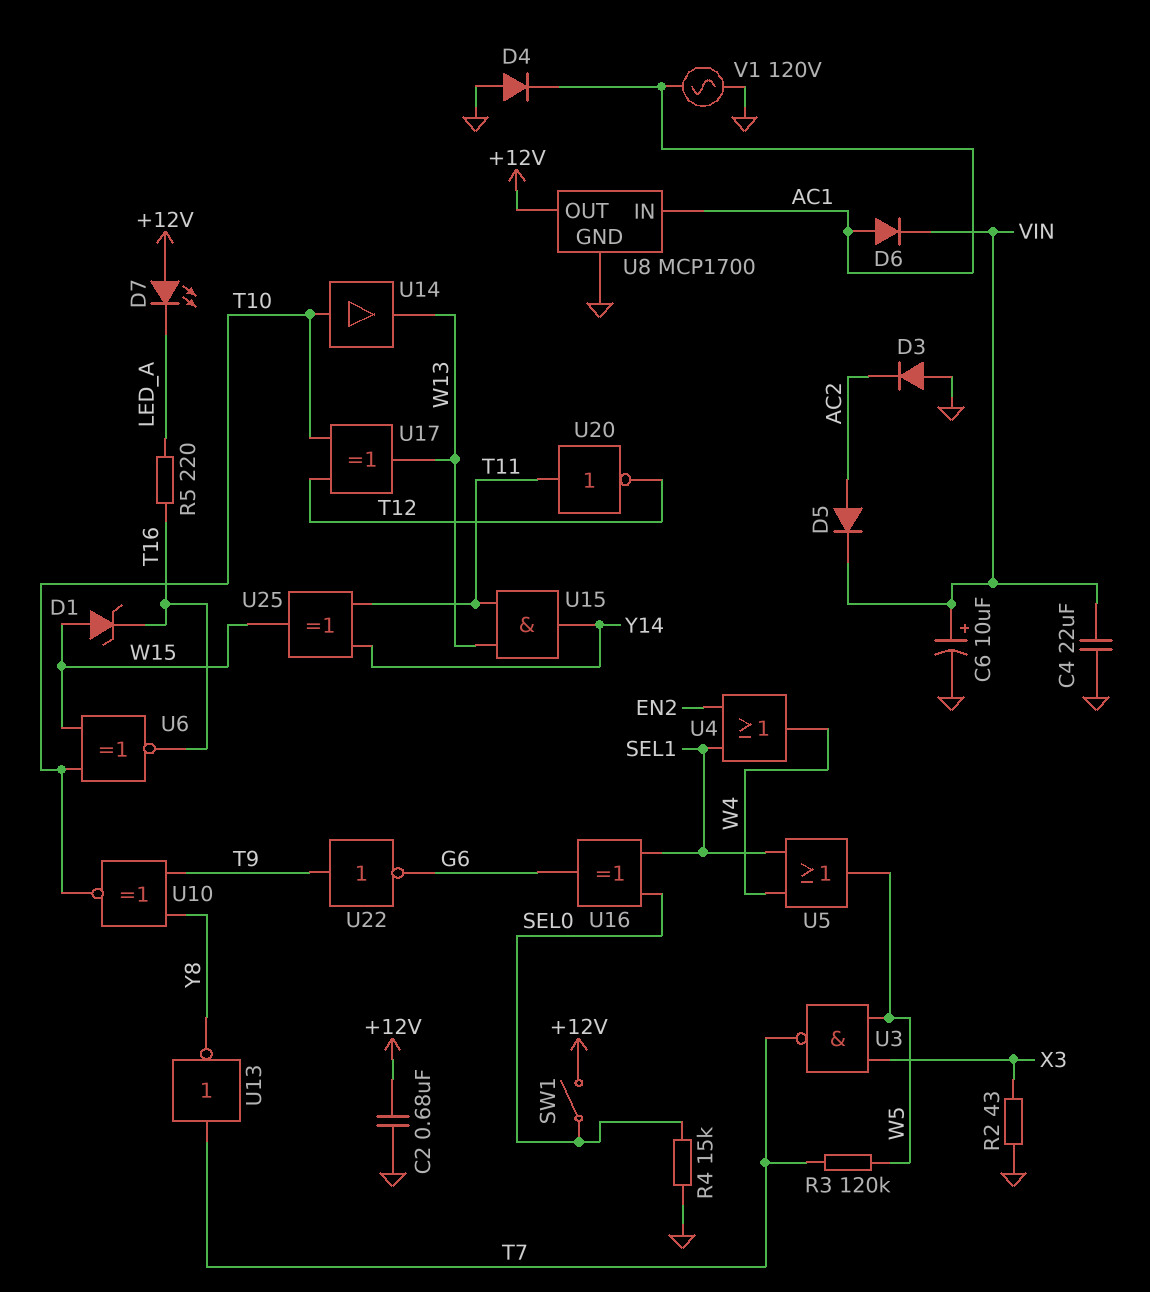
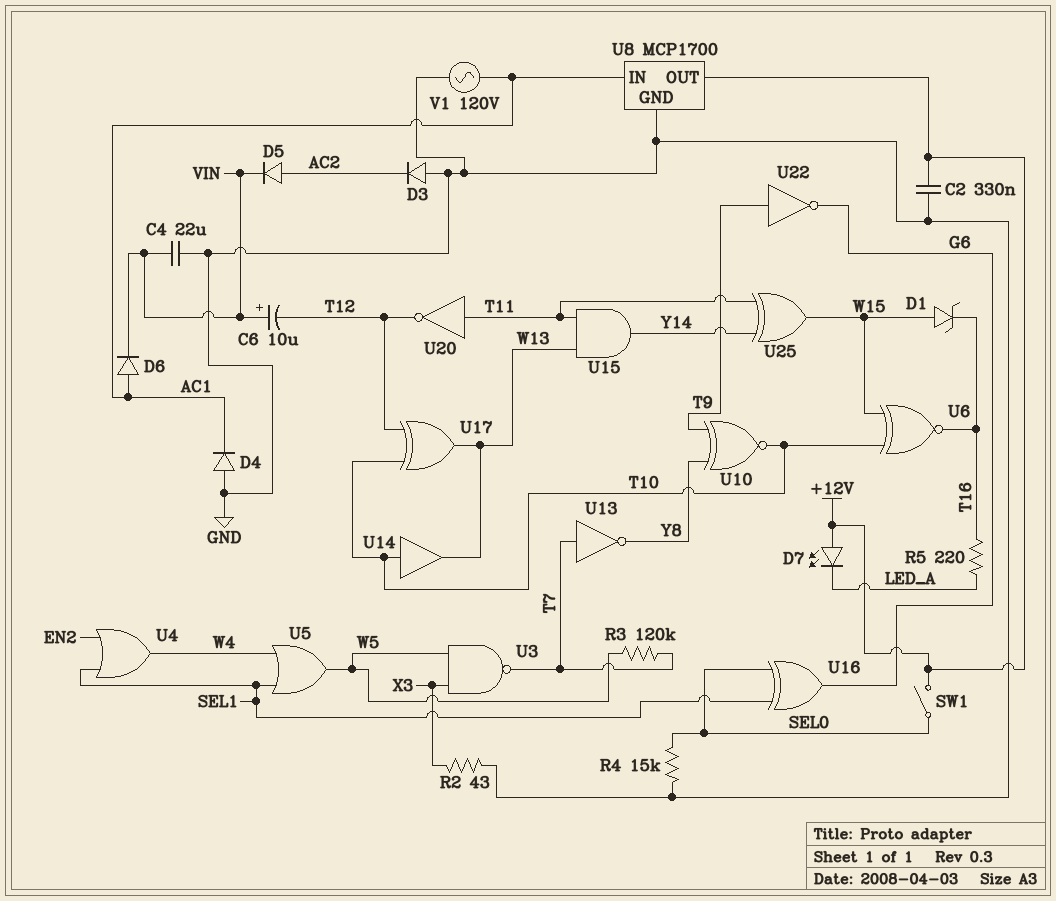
C2: 680nF (+12V, GND) -> 330nF (+12V, GND)
C6: 10uF (plus VIN, minus GND) -> 10uF (plus VIN, minus T12)

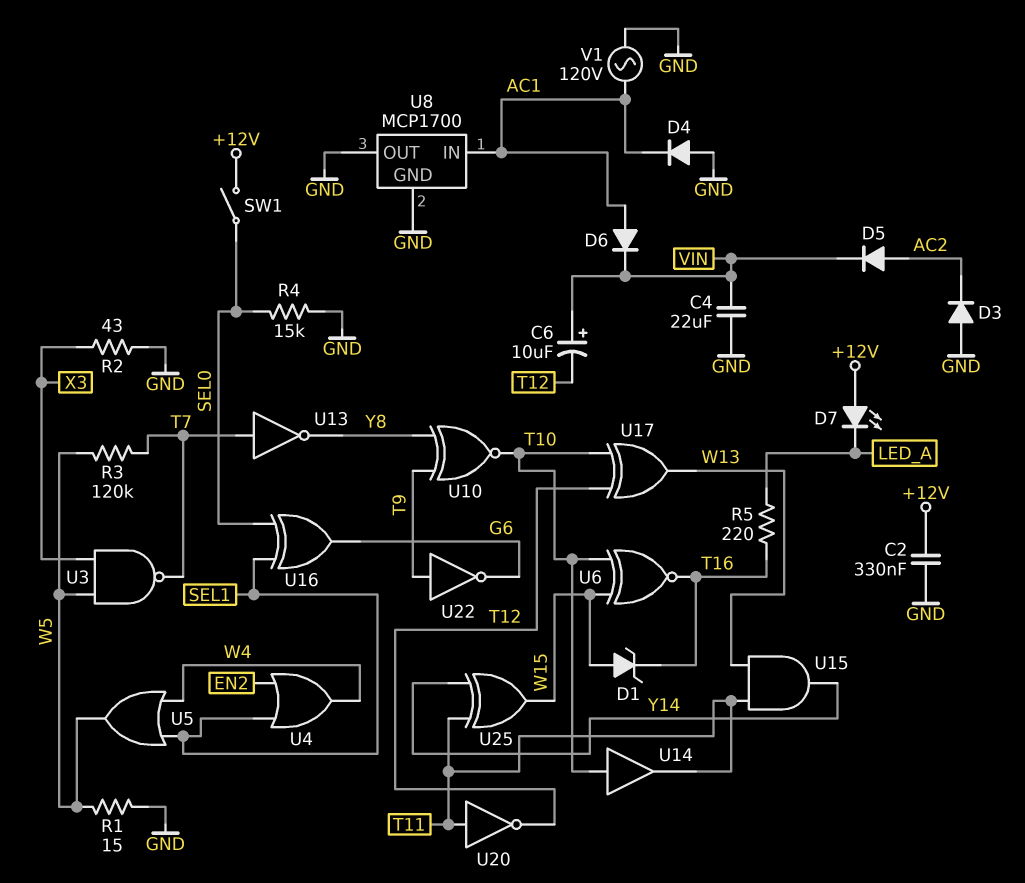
R1: none -> 15 (GND, W5)
U8 pin OUT: +12V -> GND
U14: buffer (in T10, out W13) -> buffer (in T10, out T11)

